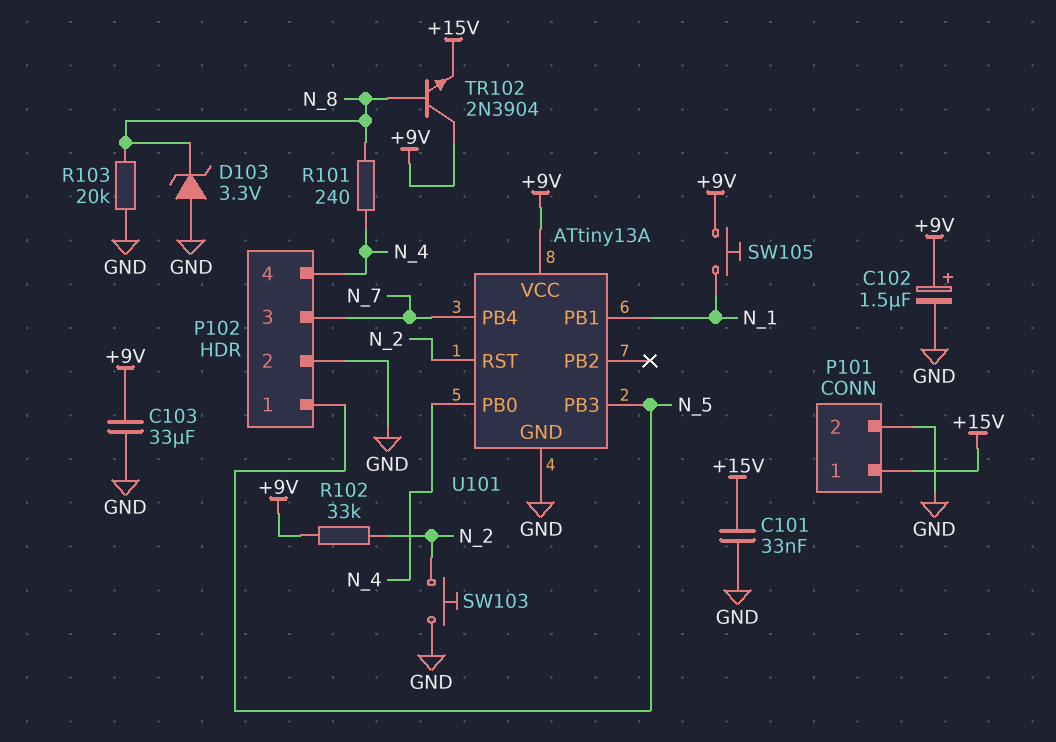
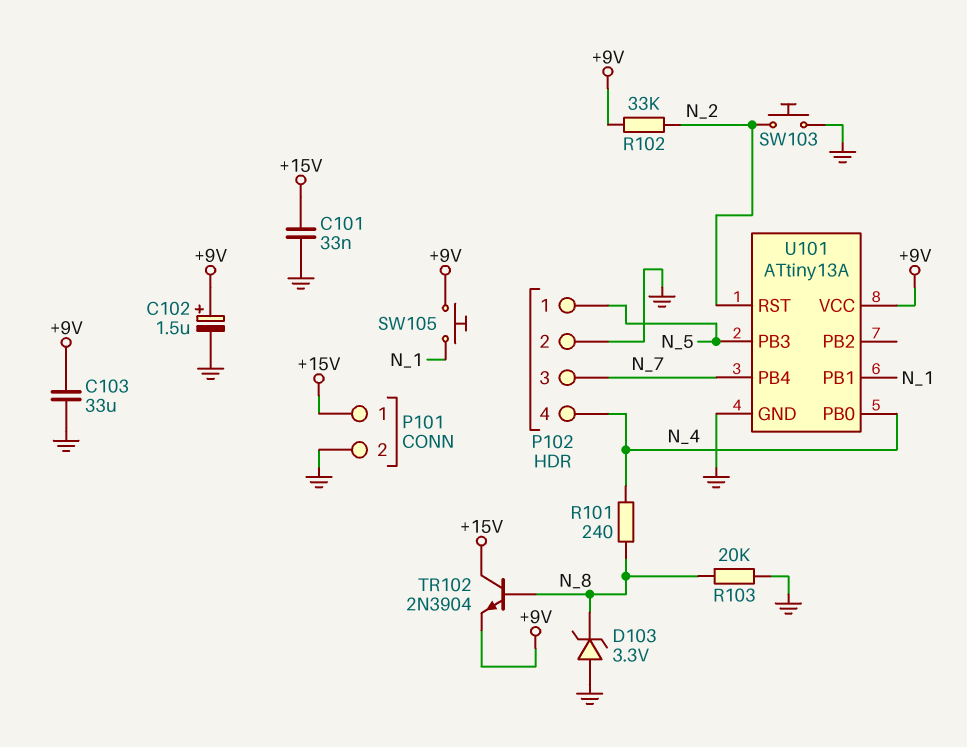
TR102: NPN 2N3904 (B N_8, C +9V, E +15V) -> NPN 2N3904 (B N_8, C +15V, E +9V)

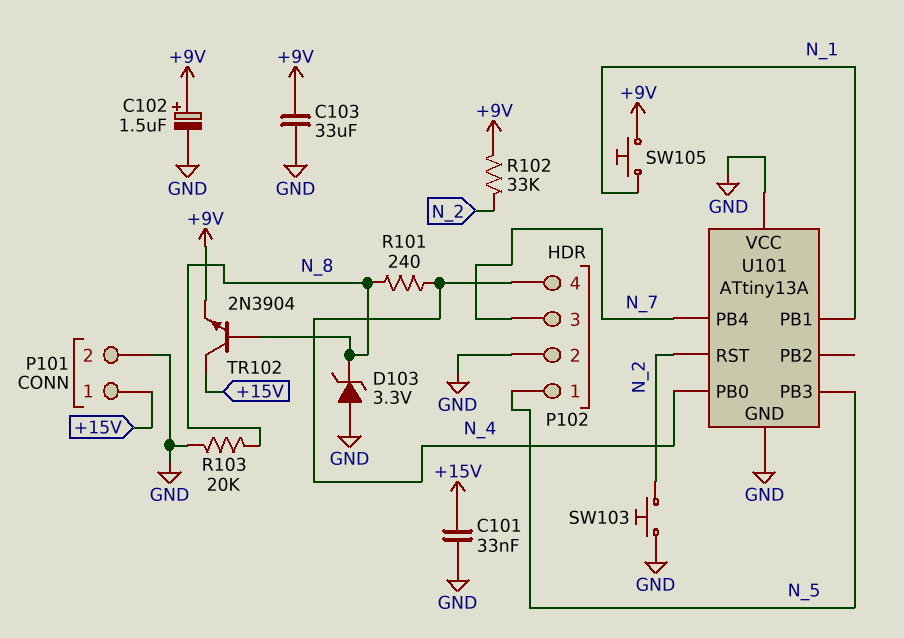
U101 pin VCC: +9V -> GND

